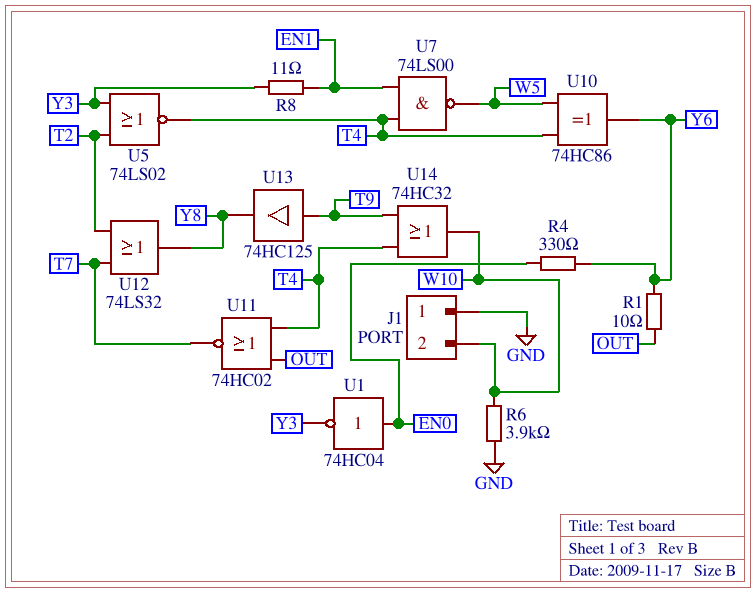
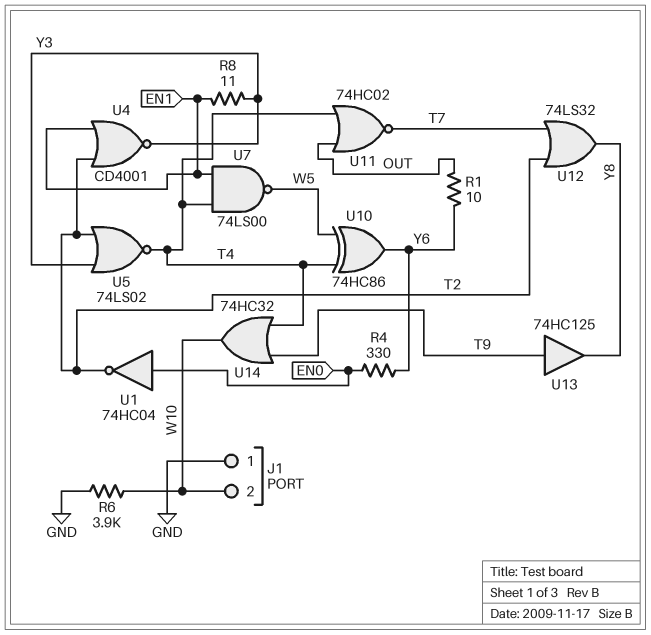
U1: NOT 74HC04 (in EN0, out Y3) -> NOT 74HC04 (in EN0, out T2)
U4: none -> NOR CD4001 (in EN1, in T2, out Y3)

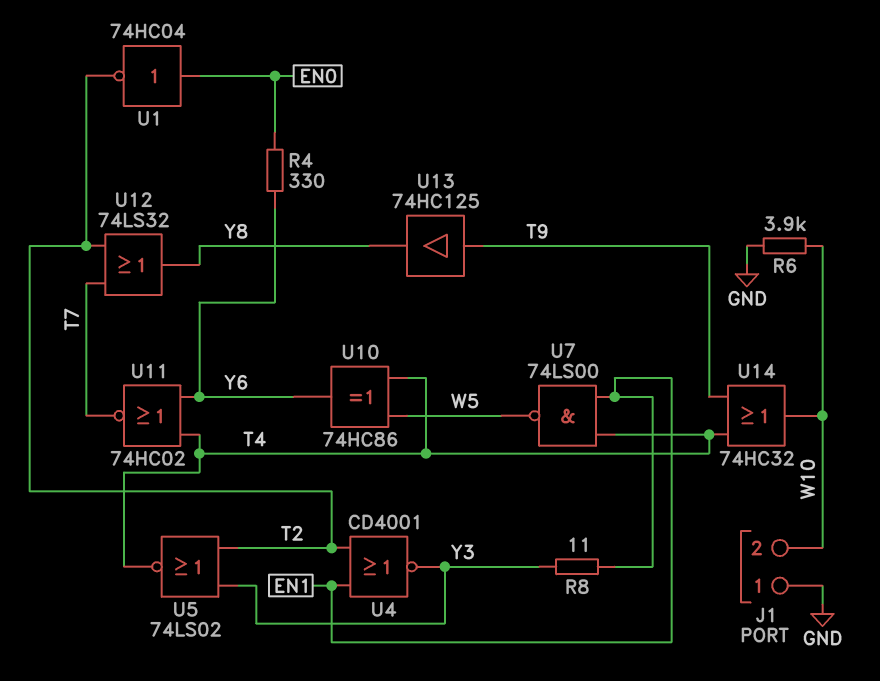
R1: 10 (OUT, Y6) -> none
U11: NOR 74HC02 (in OUT, in T4, out T7) -> NOR 74HC02 (in T4, in Y6, out T7)

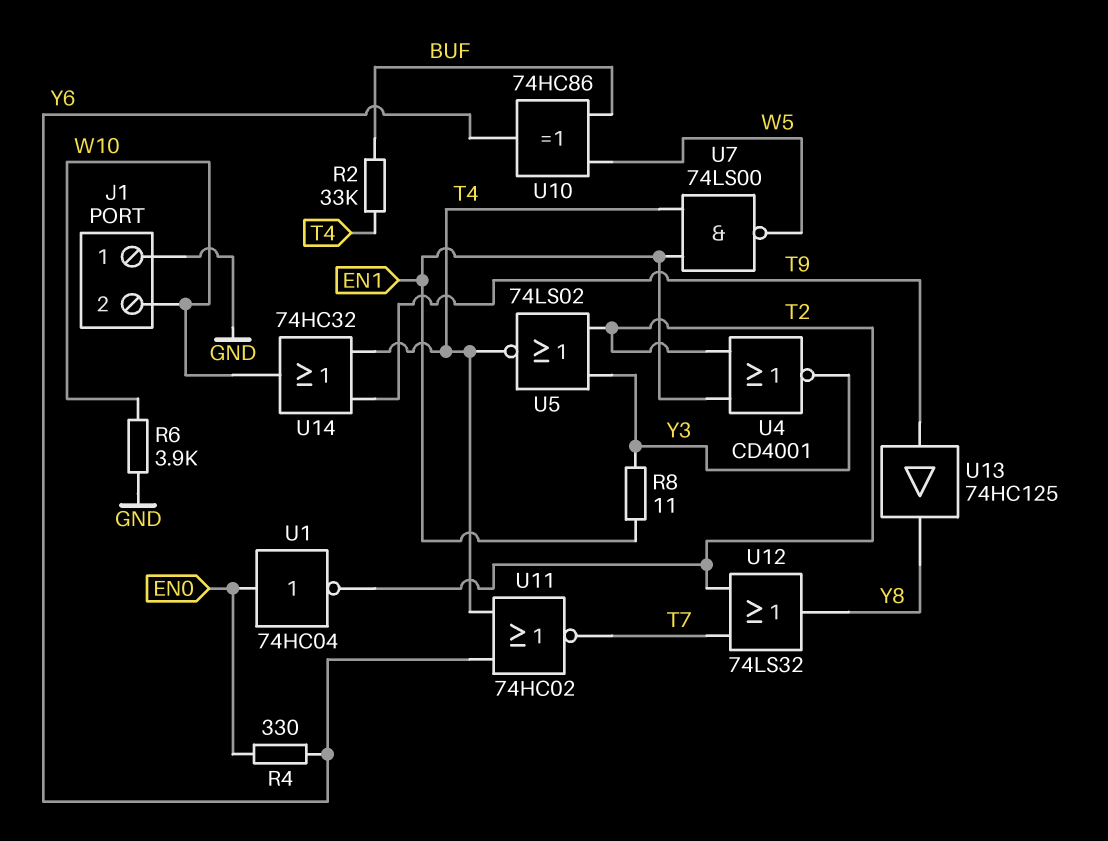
R2: none -> 33k (BUF, T4)
U10: XOR 74HC86 (in T4, in W5, out Y6) -> XOR 74HC86 (in BUF, in W5, out Y6)

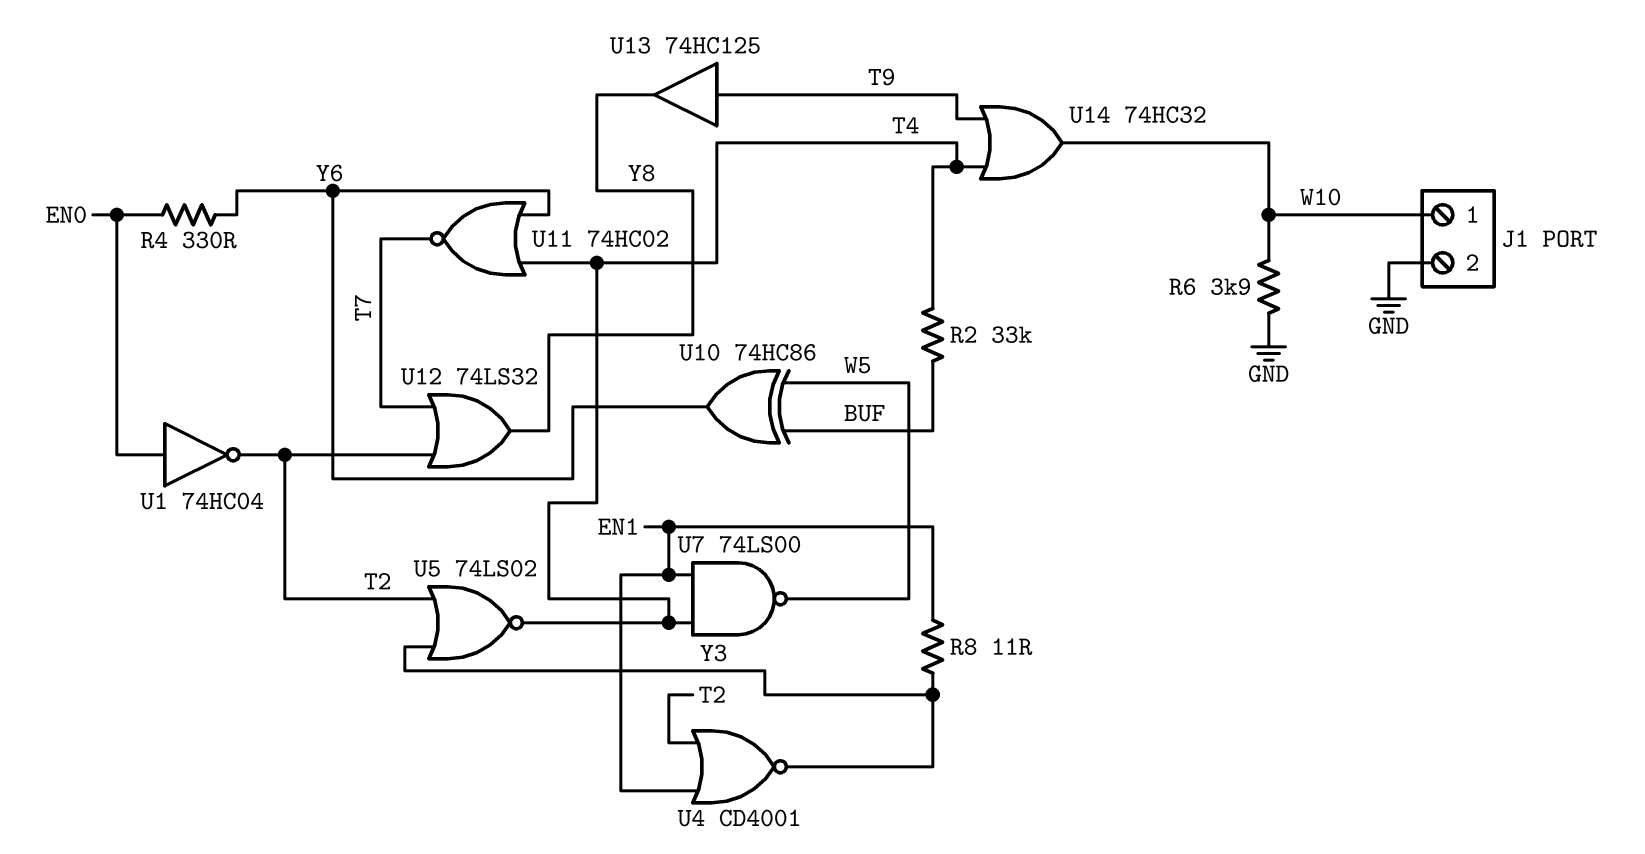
J1 pin 1: GND -> W10
J1 pin 2: W10 -> GND

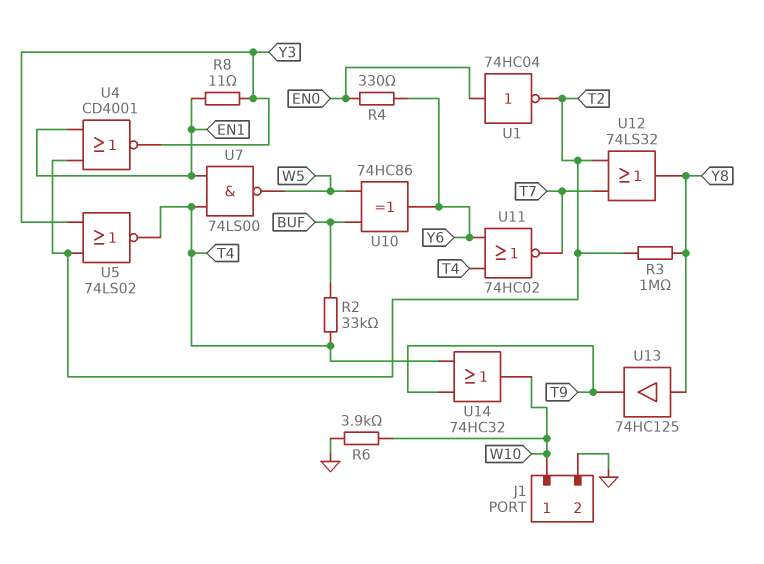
R3: none -> 1M (T2, Y8)
U13: buffer 74HC125 (in T9, out Y8) -> buffer 74HC125 (in Y8, out T9)

